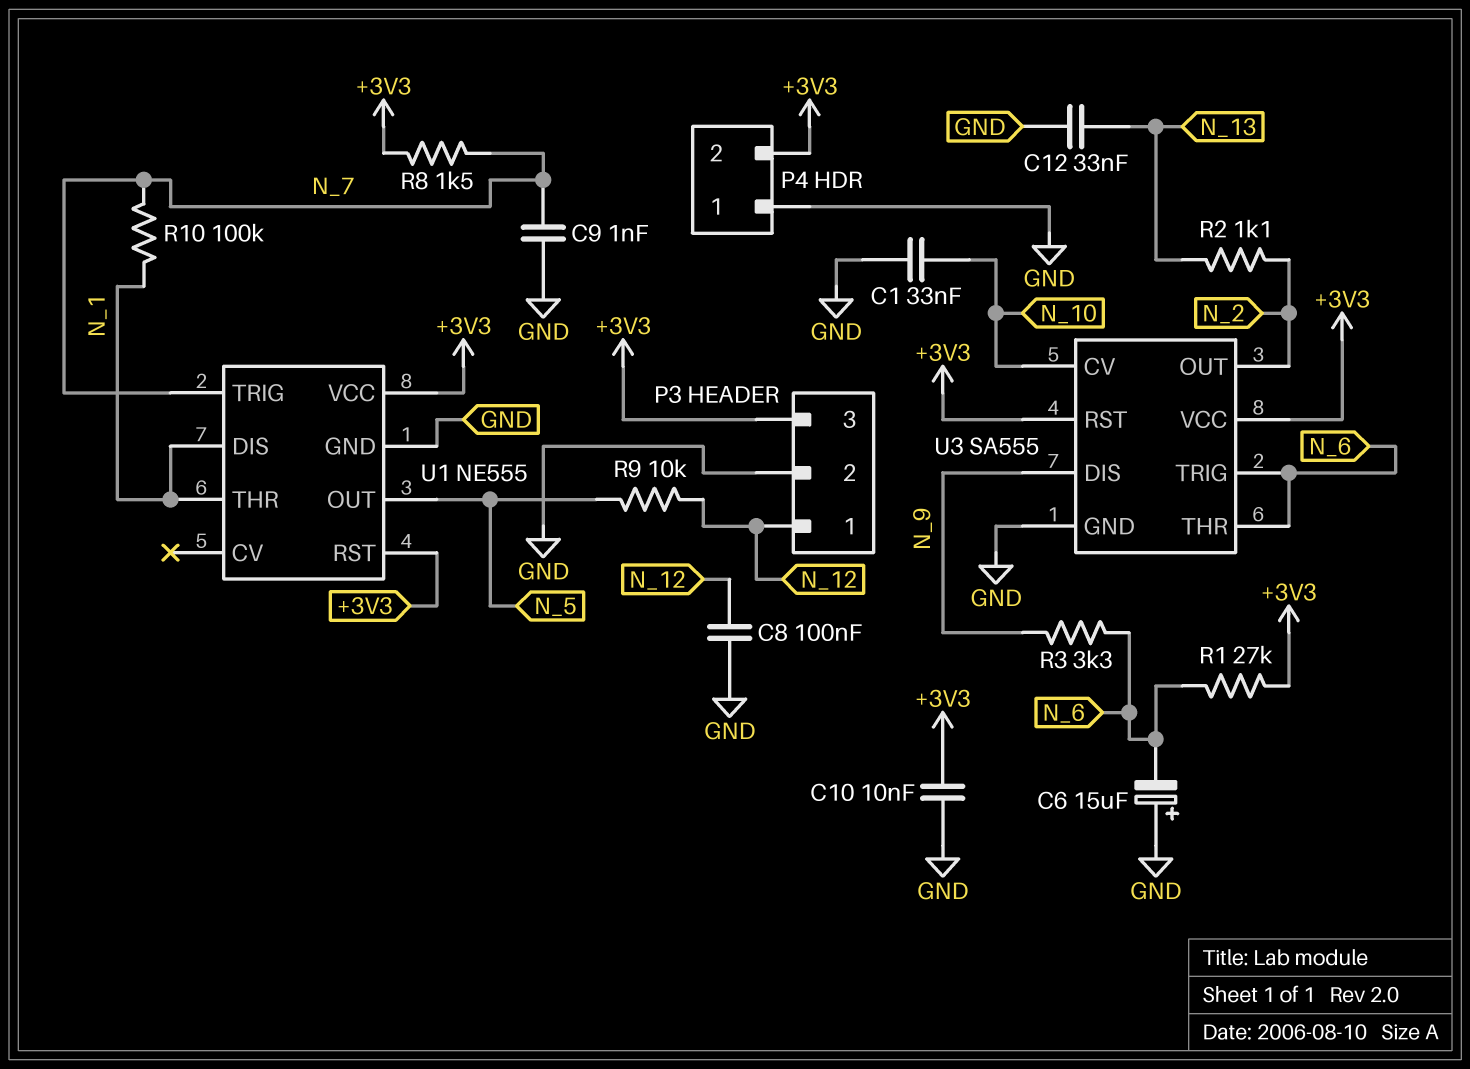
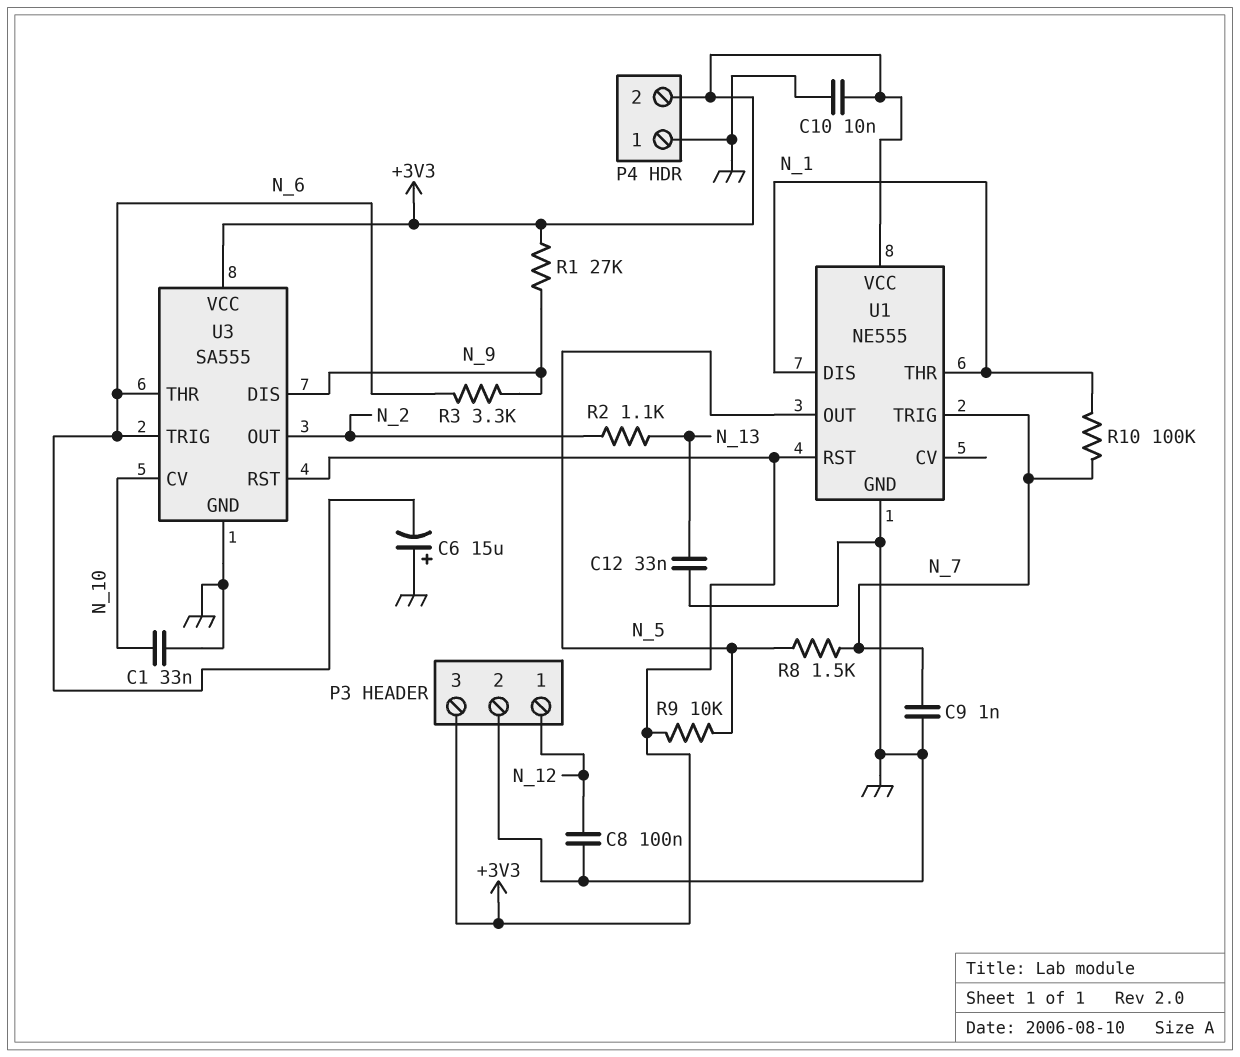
R1: 27k (+3V3, N_6) -> 27k (+3V3, N_9)
R8: 1.5k (+3V3, N_7) -> 1.5k (N_5, N_7)
R9: 10k (N_5, N_12) -> 10k (+3V3, N_5)

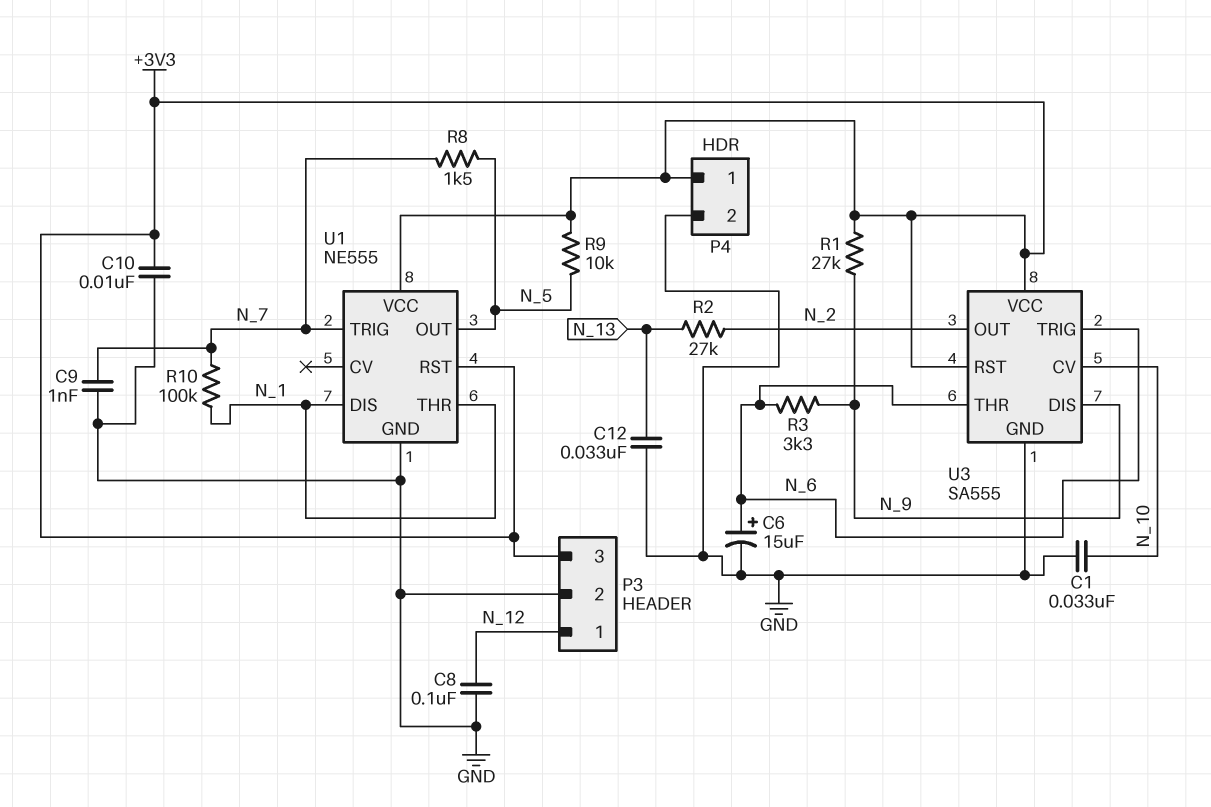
C6: 15uF (plus GND, minus N_6) -> 15uF (plus N_6, minus GND)
P4 pin 1: GND -> +3V3
P4 pin 2: +3V3 -> GND
R2: 1.1k (N_2, N_13) -> 27k (N_2, N_13)

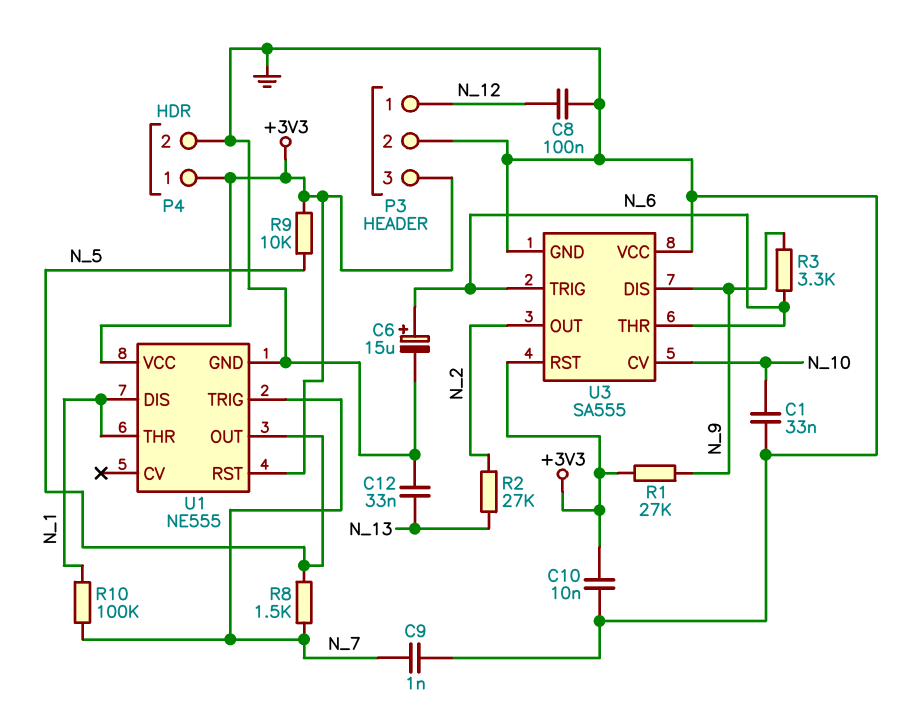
U3 pin VCC: +3V3 -> GND

